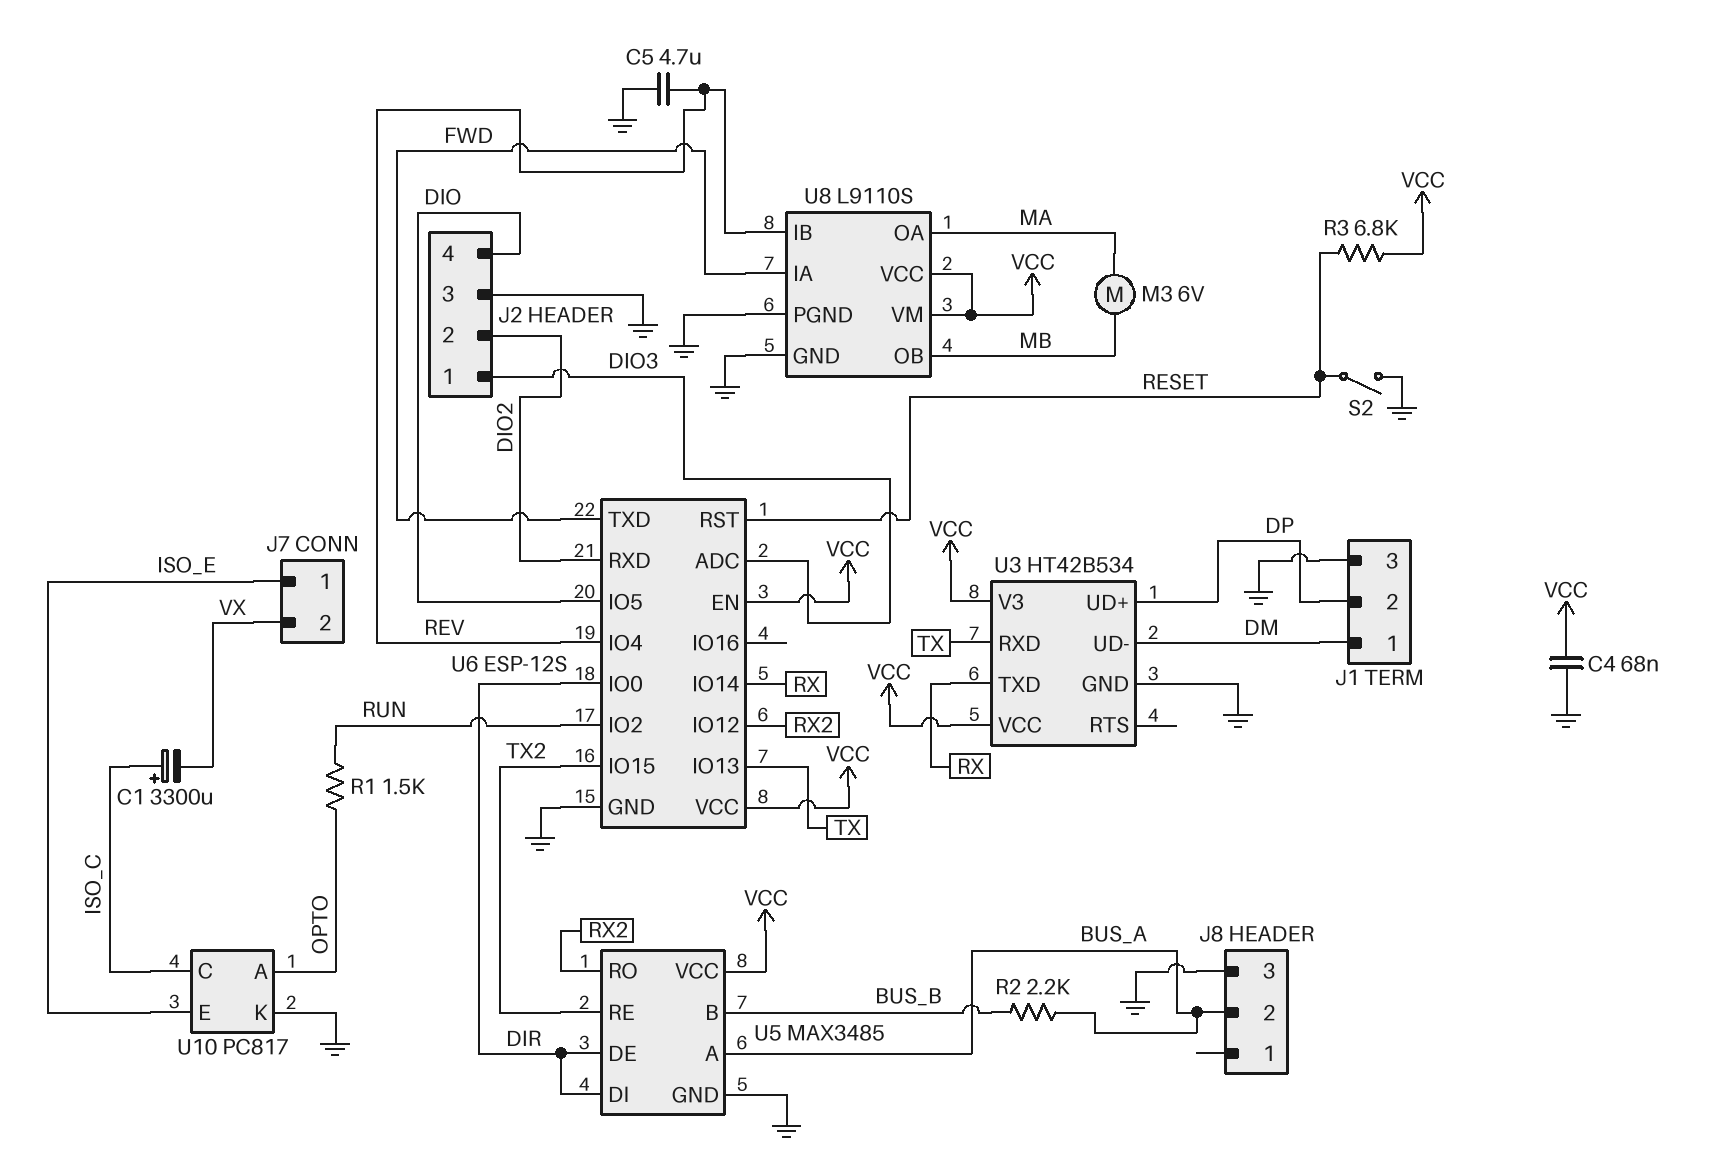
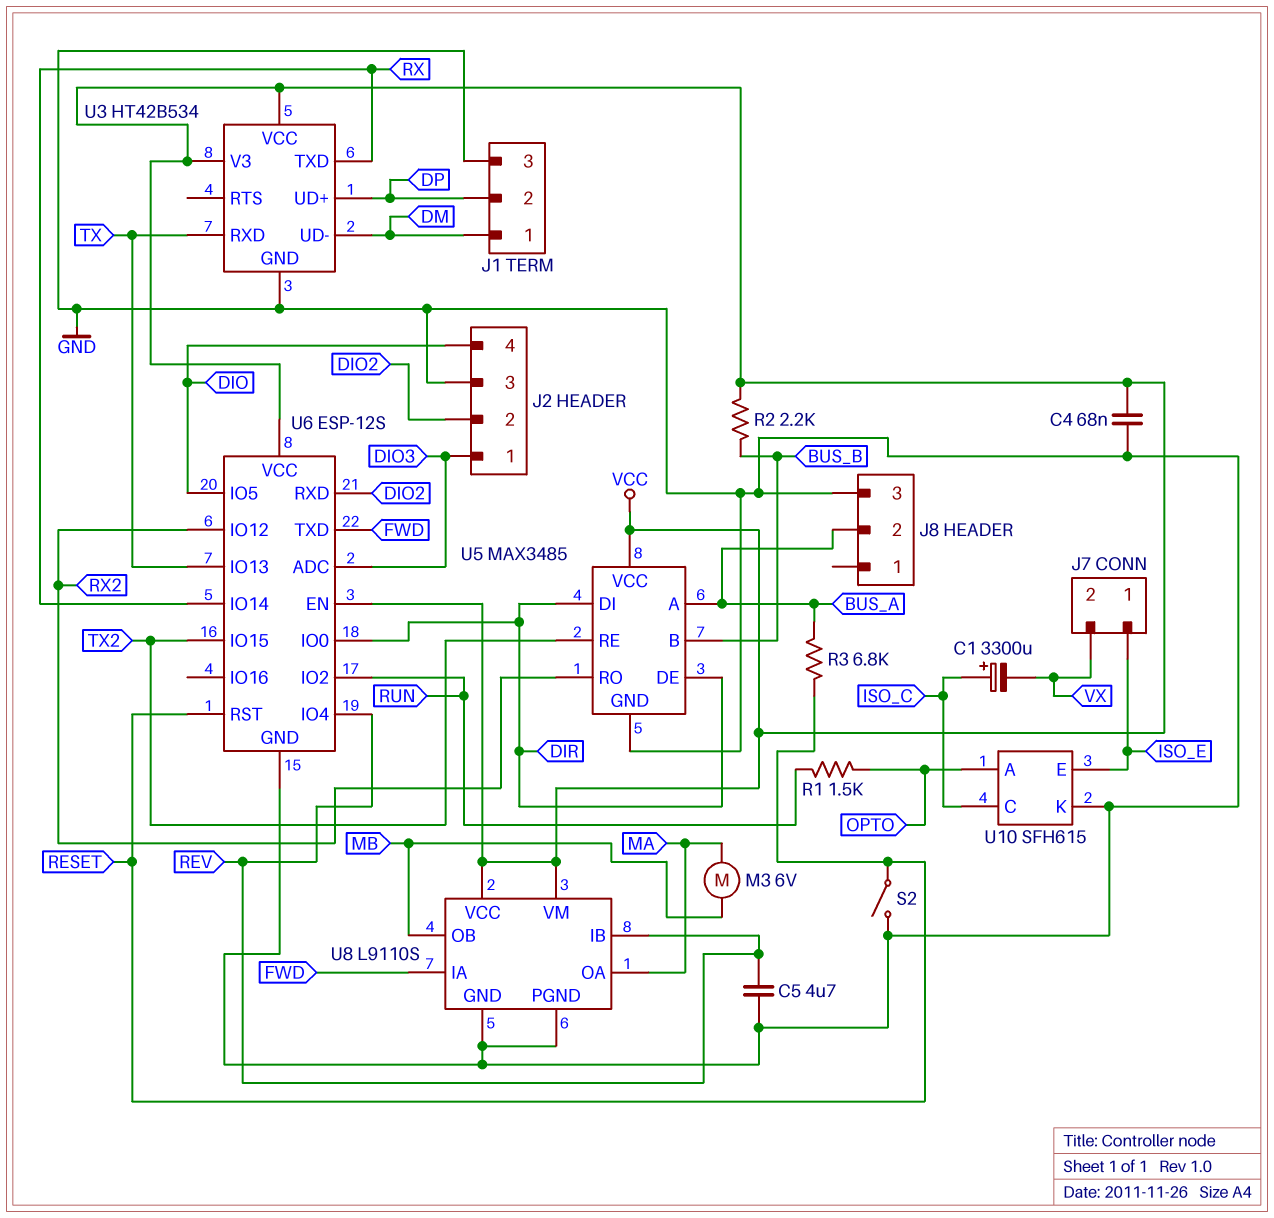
R2: 2.2k (BUS_A, BUS_B) -> 2.2k (BUS_B, VCC)
R3: 6.8k (RESET, VCC) -> 6.8k (BUS_A, RESET)
U10: PC817 -> SFH615

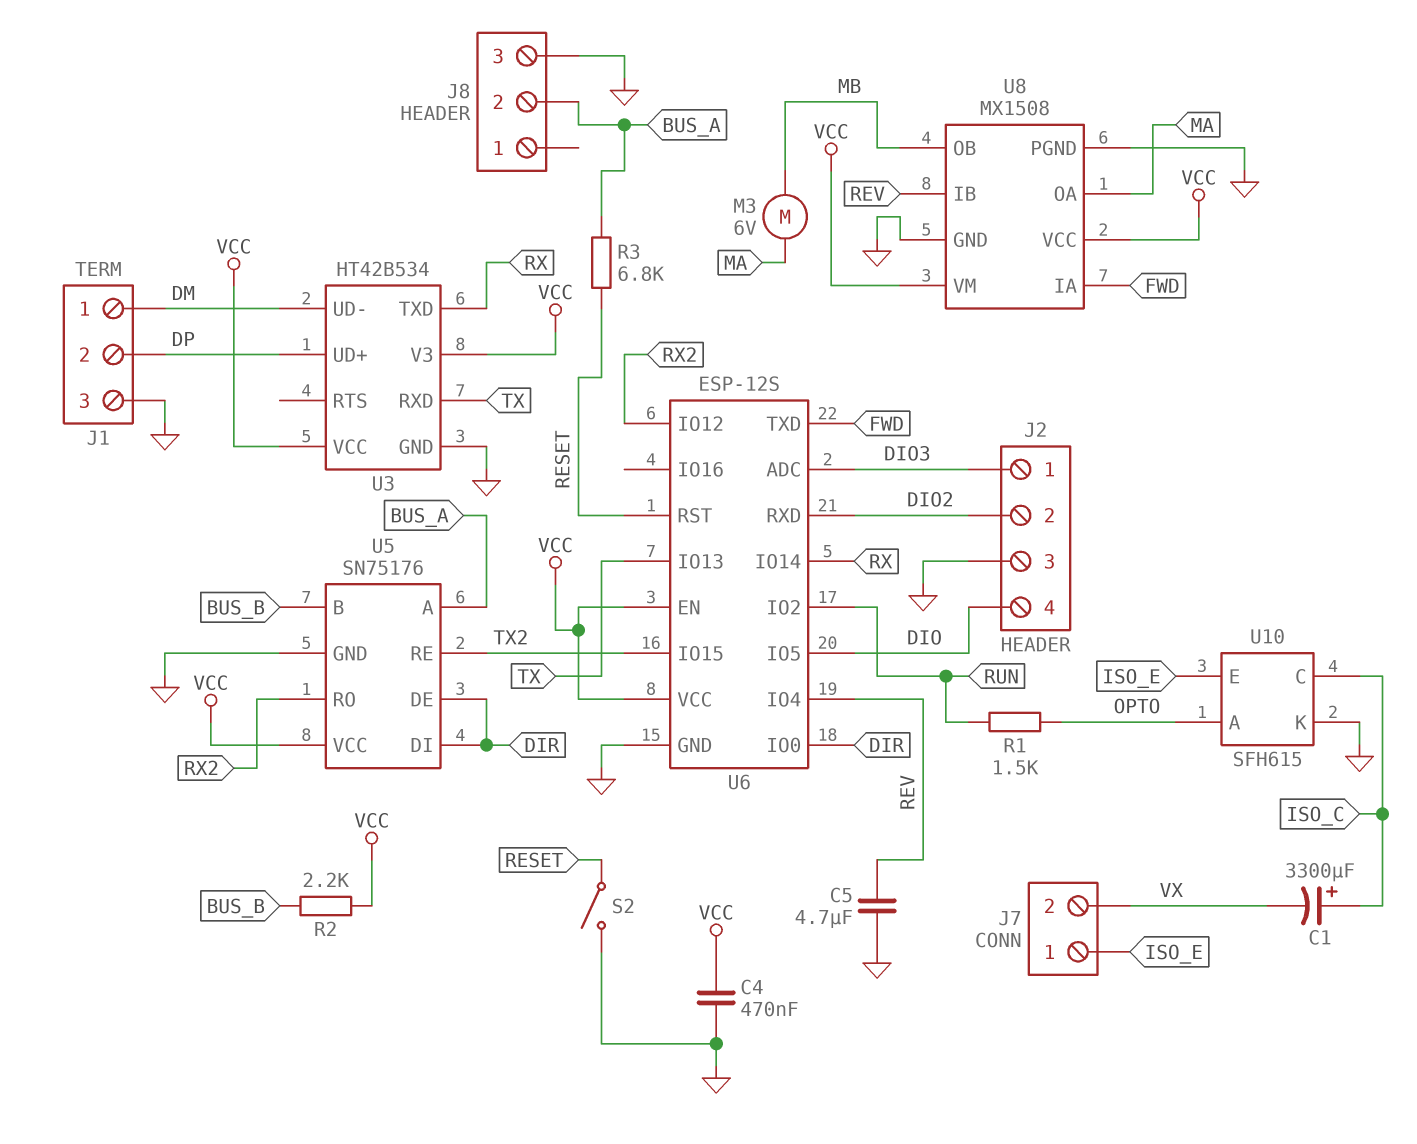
C4: 68nF (GND, VCC) -> 470nF (GND, VCC)
U5: MAX3485 -> SN75176
U8: L9110S -> MX1508

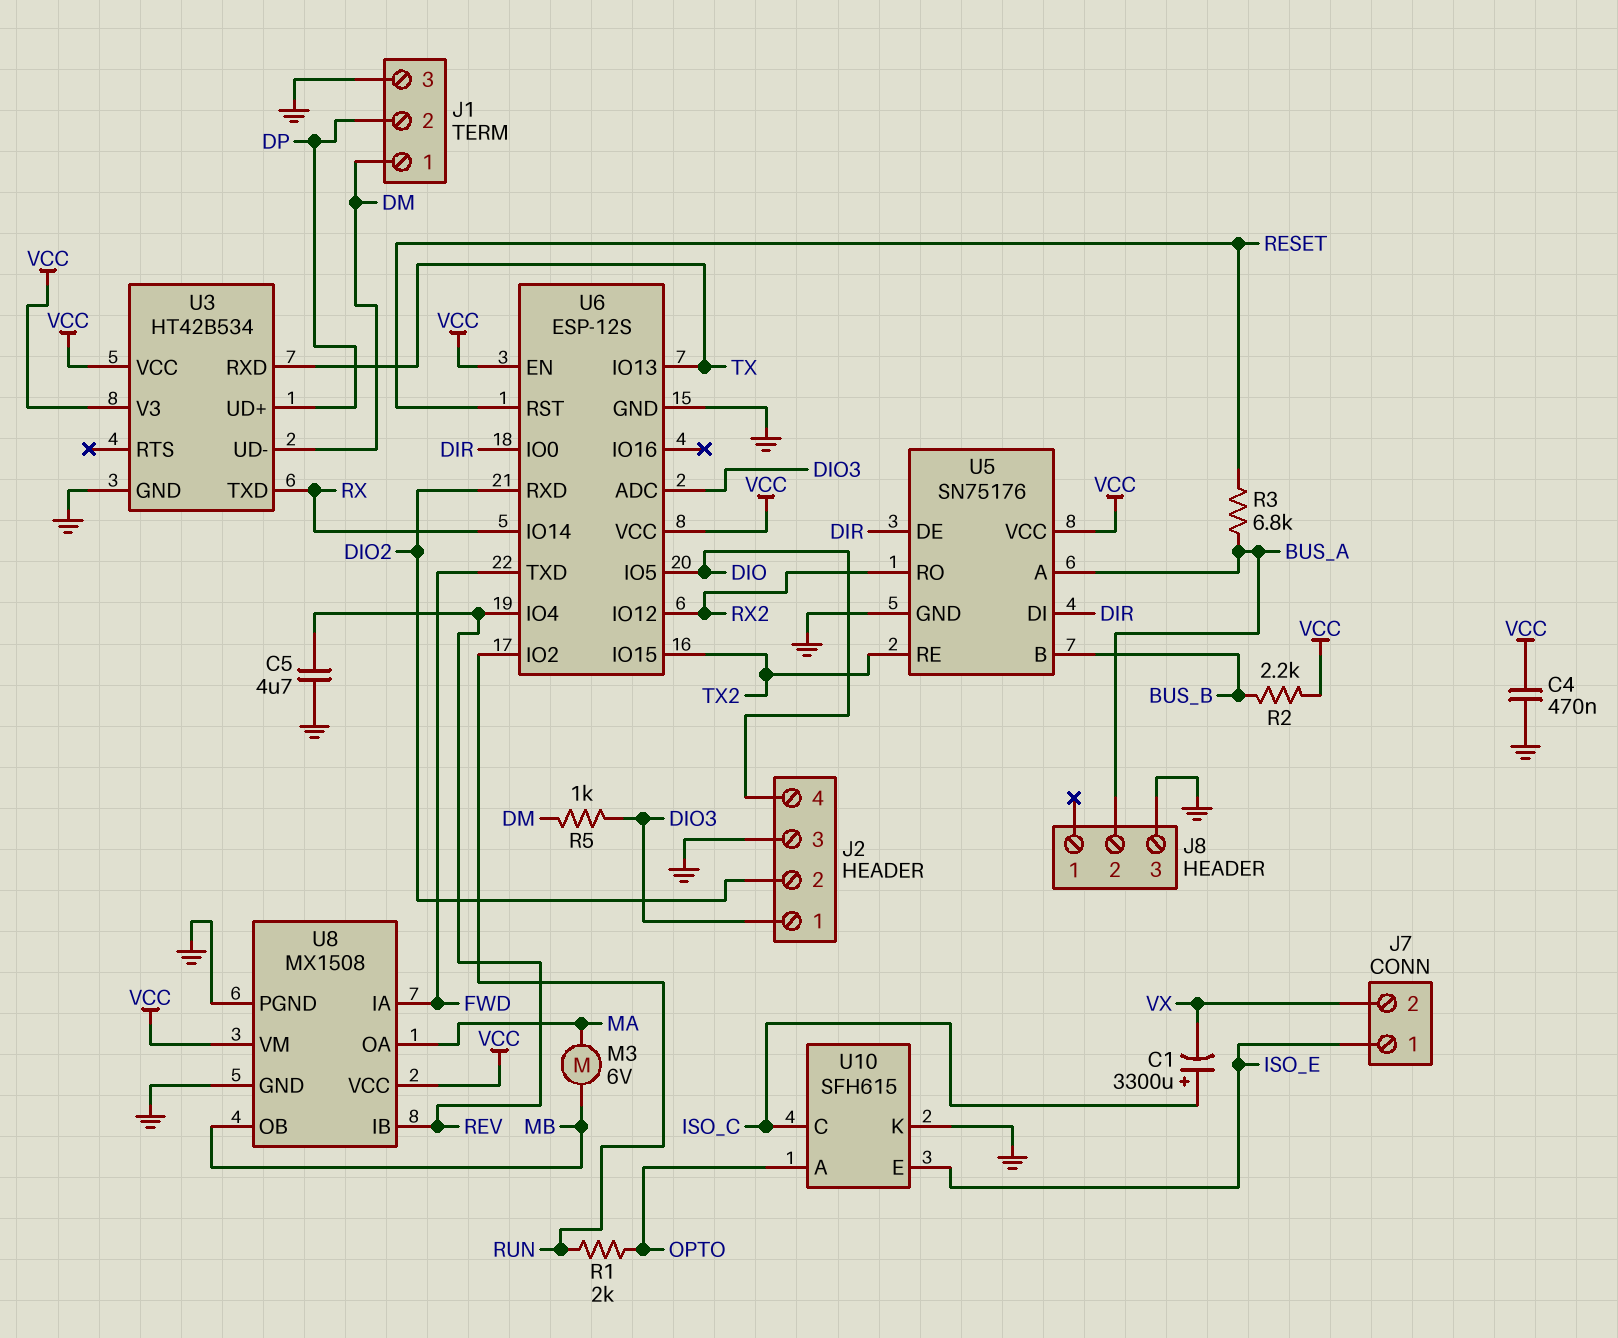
R1: 1.5k (OPTO, RUN) -> 2k (OPTO, RUN)
R5: none -> 1k (DIO3, DM)
S2: switch (GND, RESET) -> none

